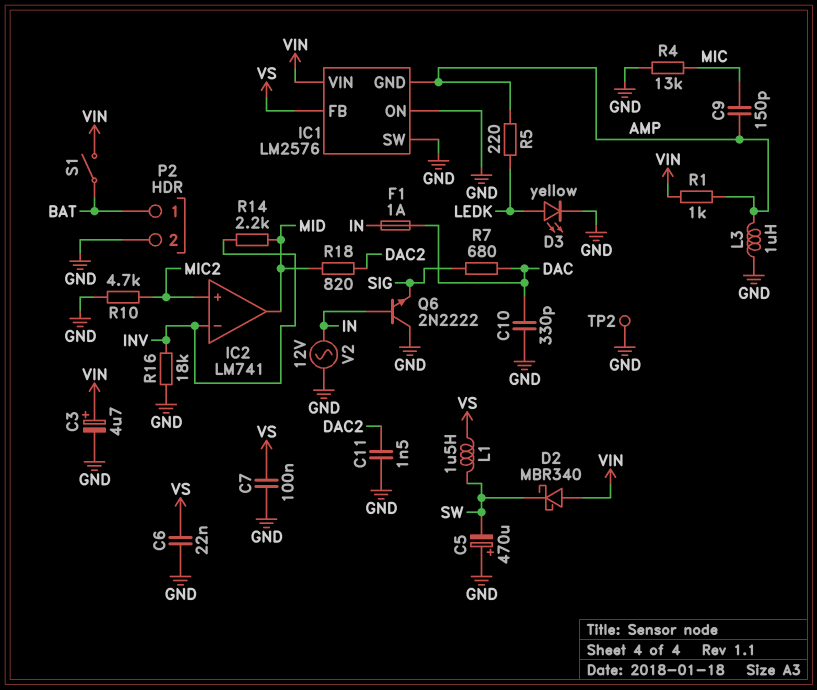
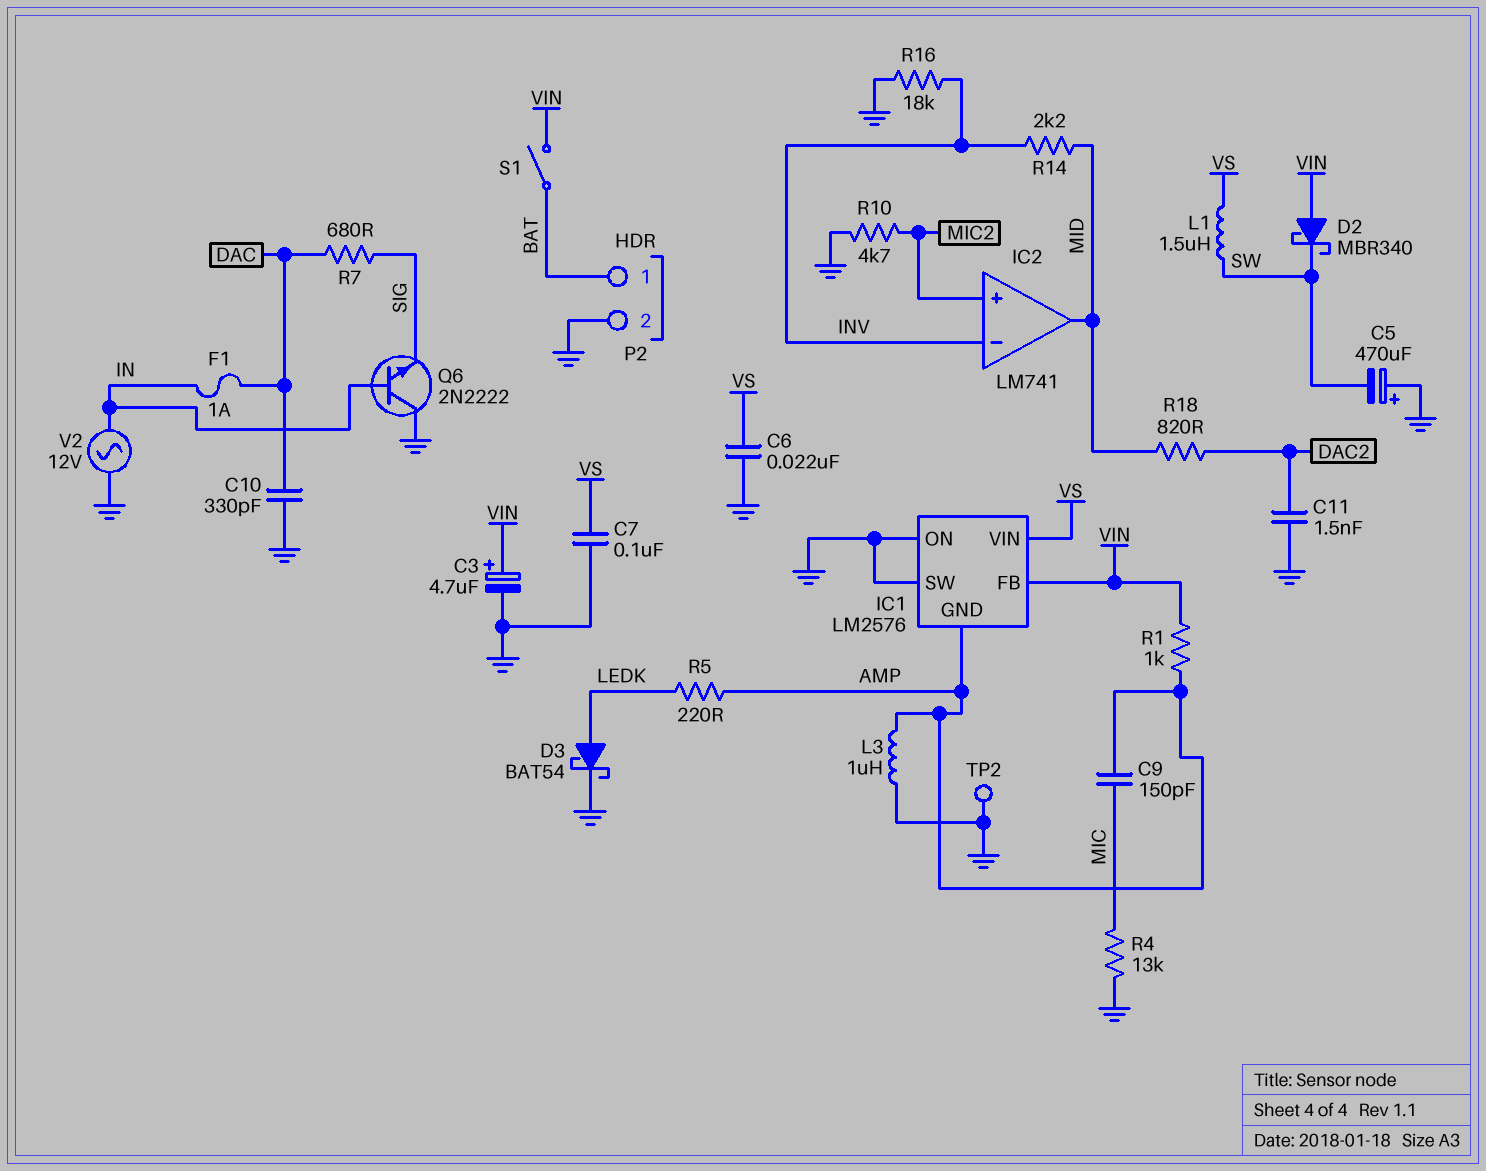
D3: LED yellow (A LEDK, K GND) -> schottky BAT54 (A LEDK, K GND)
IC1 pin FB: VS -> VIN
IC1 pin VIN: VIN -> VS

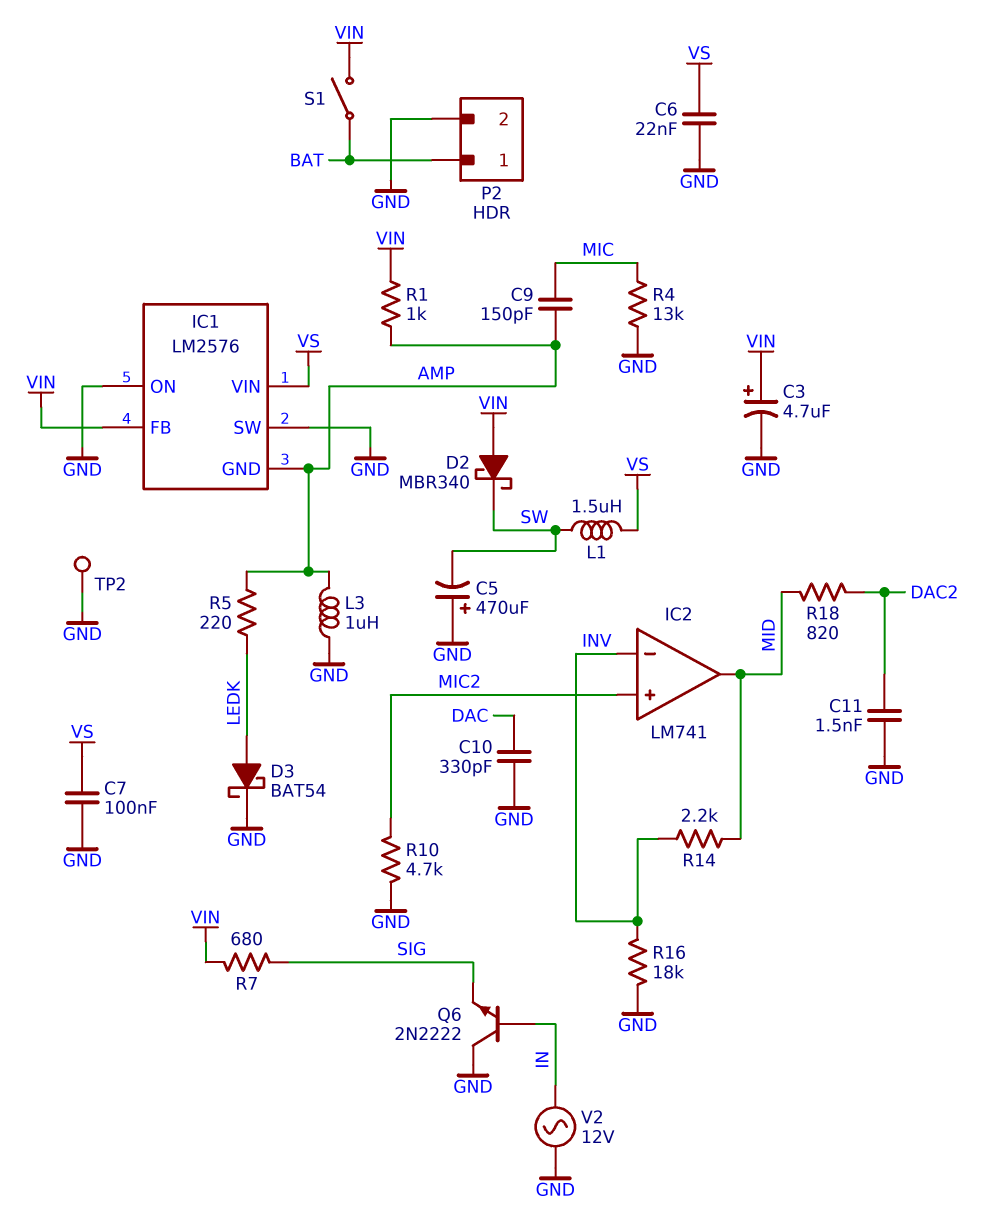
F1: 1A (DAC, IN) -> none
R7: 680 (DAC, SIG) -> 680 (SIG, VIN)

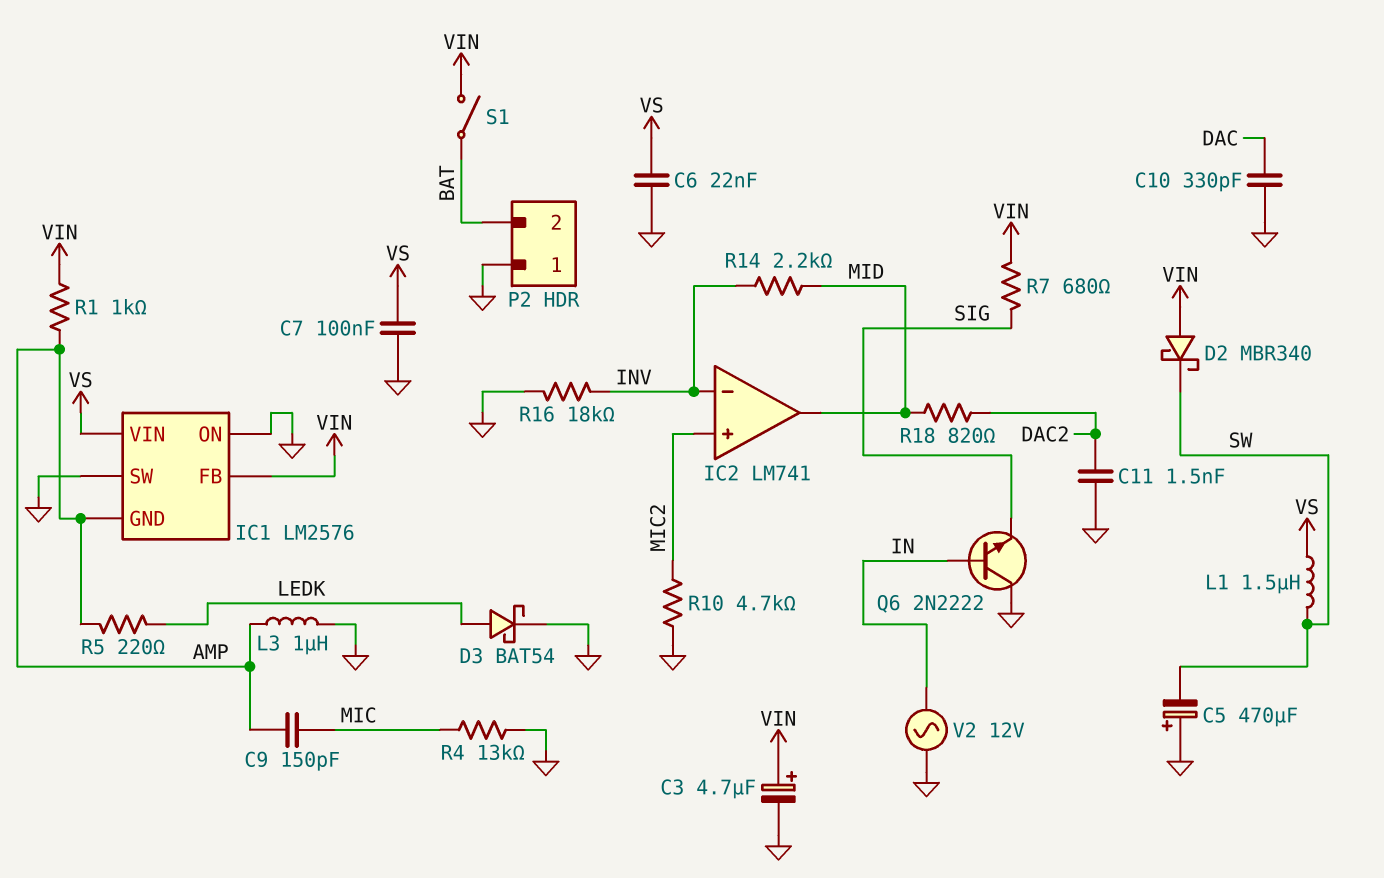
P2 pin 1: BAT -> GND
P2 pin 2: GND -> BAT
TP2: test point (GND) -> none

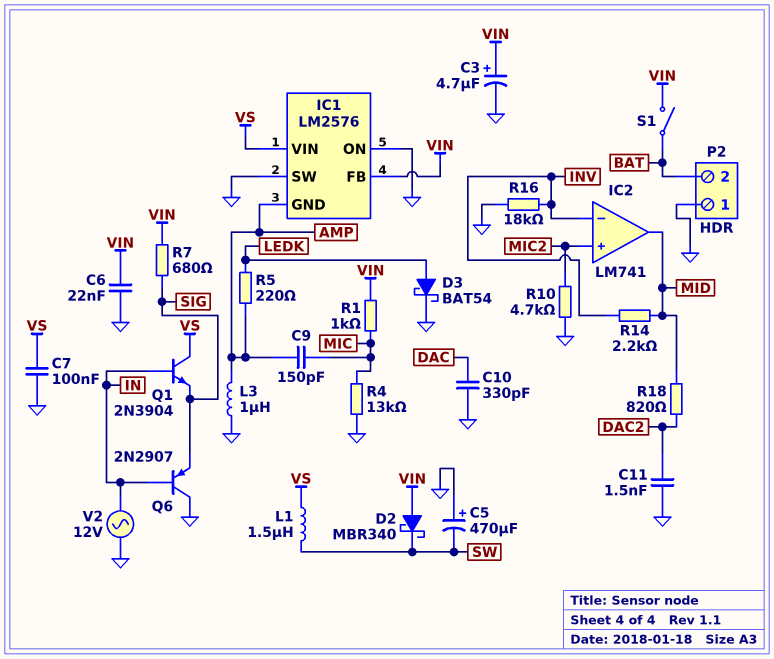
C6: 22nF (GND, VS) -> 22nF (GND, VIN)
Q1: none -> NPN 2N3904 (B IN, C VS, E SIG)
Q6: NPN 2N2222 (B IN, C GND, E SIG) -> PNP 2N2907 (B IN, C GND, E SIG)
R1: 1k (AMP, VIN) -> 1k (MIC, VIN)

